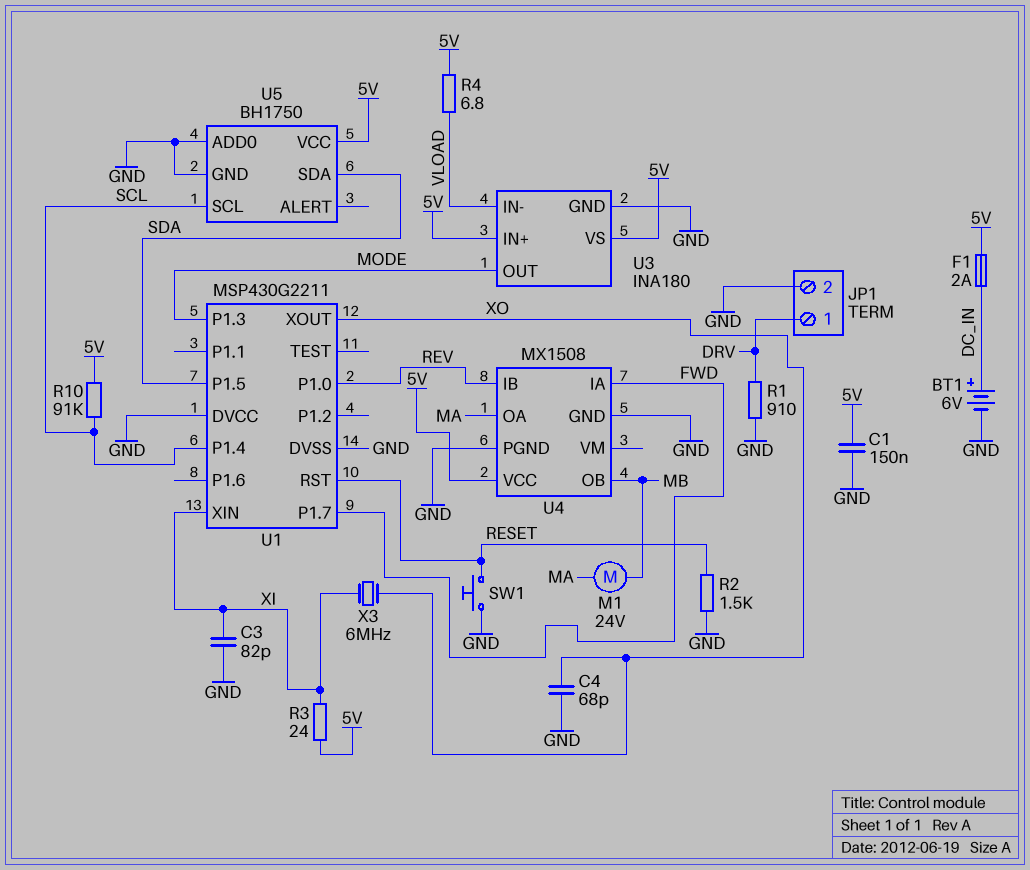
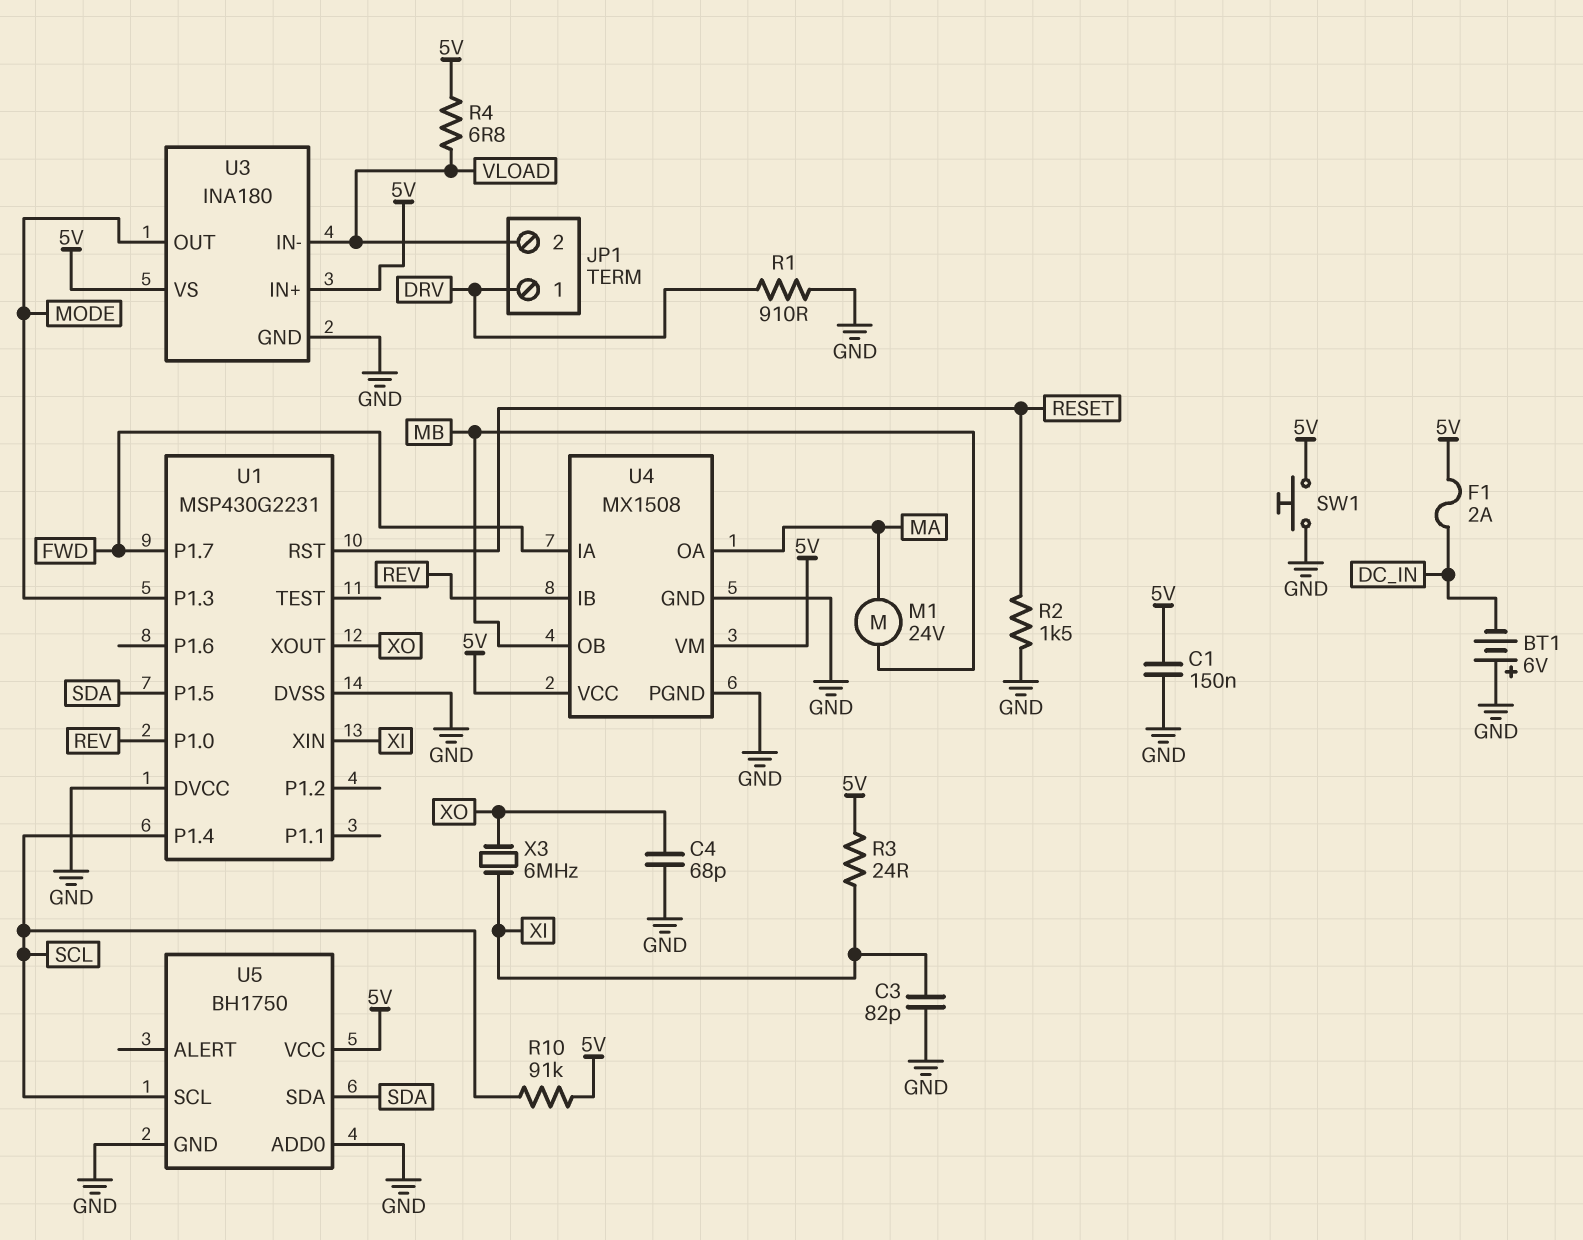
BT1: 6V (plus DC_IN, minus GND) -> 6V (plus GND, minus DC_IN)
JP1 pin 2: GND -> VLOAD
SW1: button (GND, RESET) -> button (5V, GND)
U1: MSP430G2211 -> MSP430G2231
U4 pin VM: none -> 5V

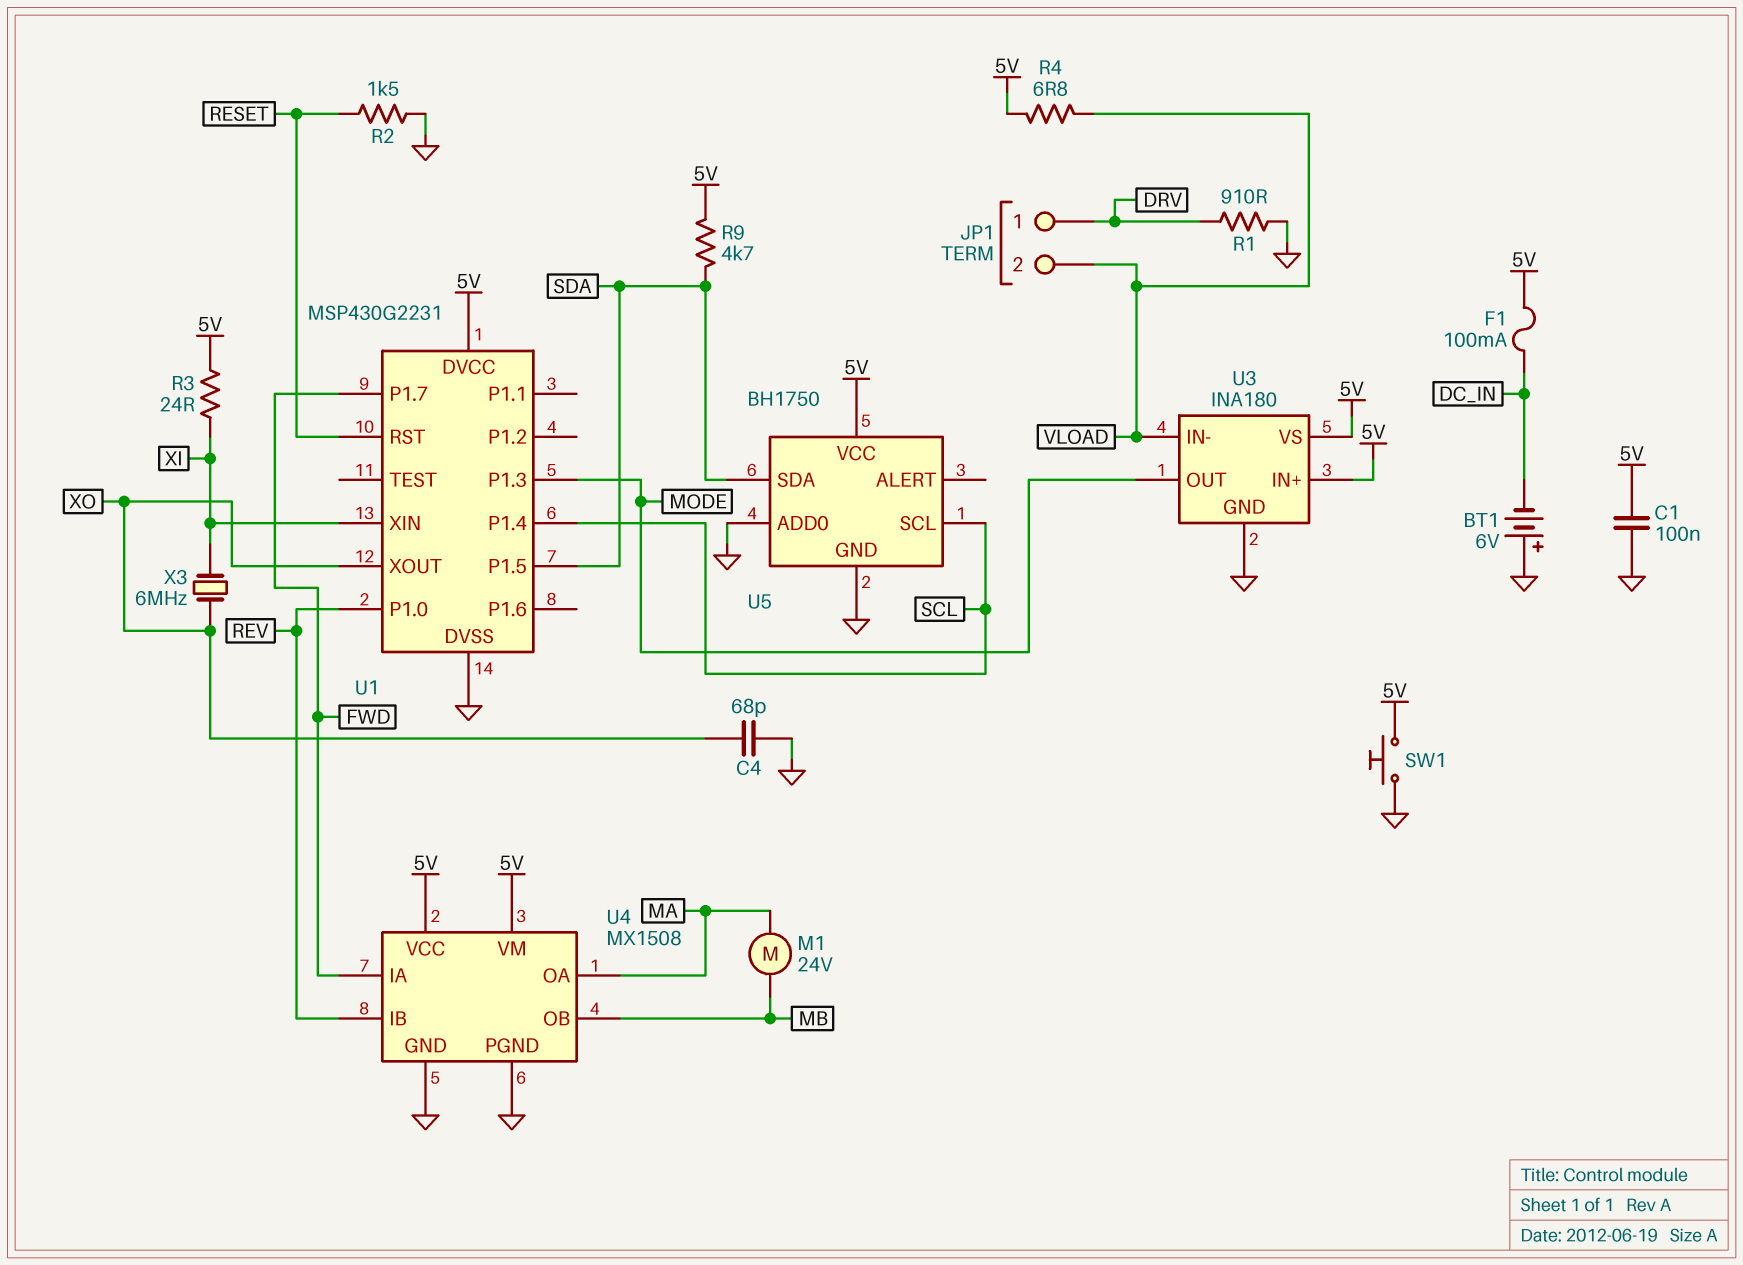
C1: 150nF (5V, GND) -> 100nF (5V, GND)
C3: 82pF (GND, XI) -> none
F1: 2A (5V, DC_IN) -> 100mA (5V, DC_IN)
R9: none -> 4.7k (5V, SDA)
R10: 91k (5V, SCL) -> none
U1 pin DVCC: GND -> 5V

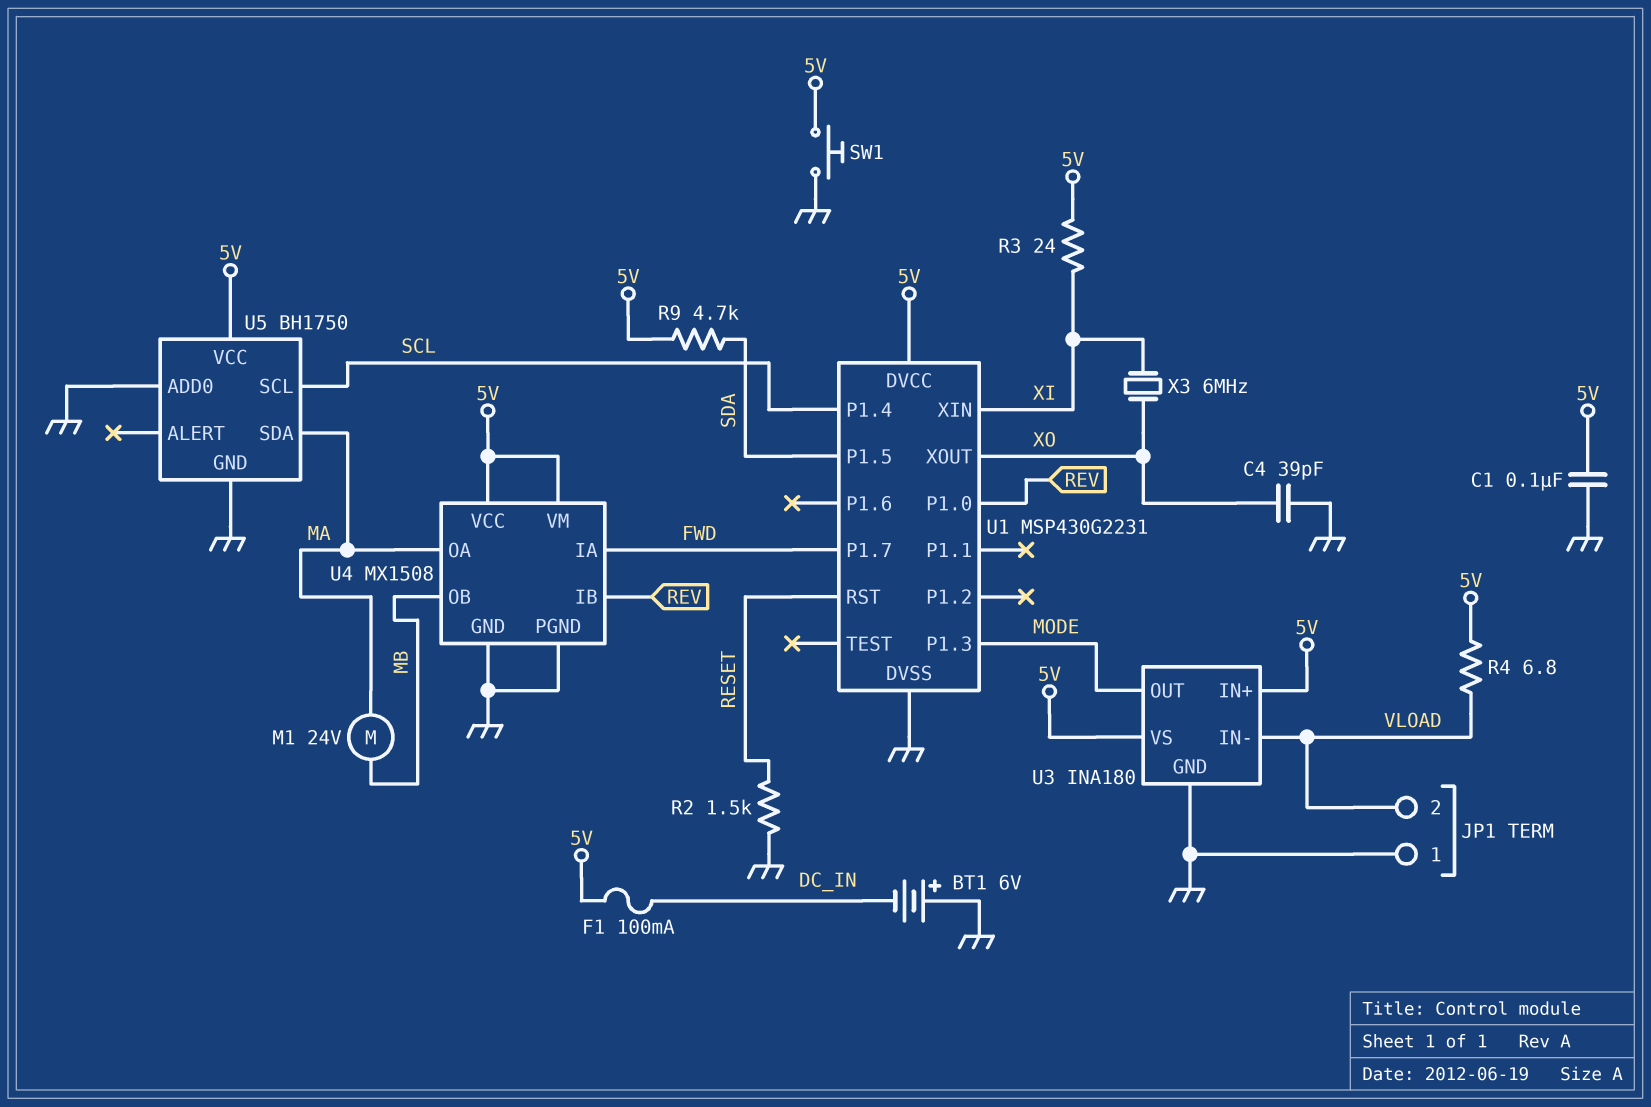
C4: 68pF (GND, XO) -> 39pF (GND, XO)
JP1 pin 1: DRV -> GND
R1: 910 (DRV, GND) -> none
U5 pin SDA: SDA -> MA

